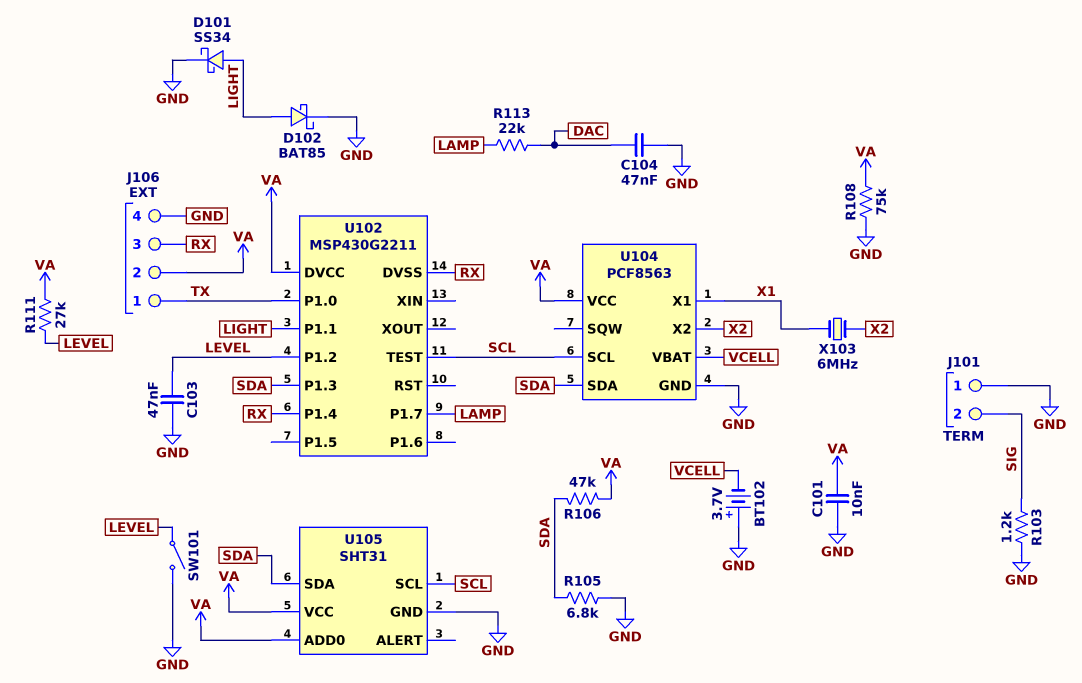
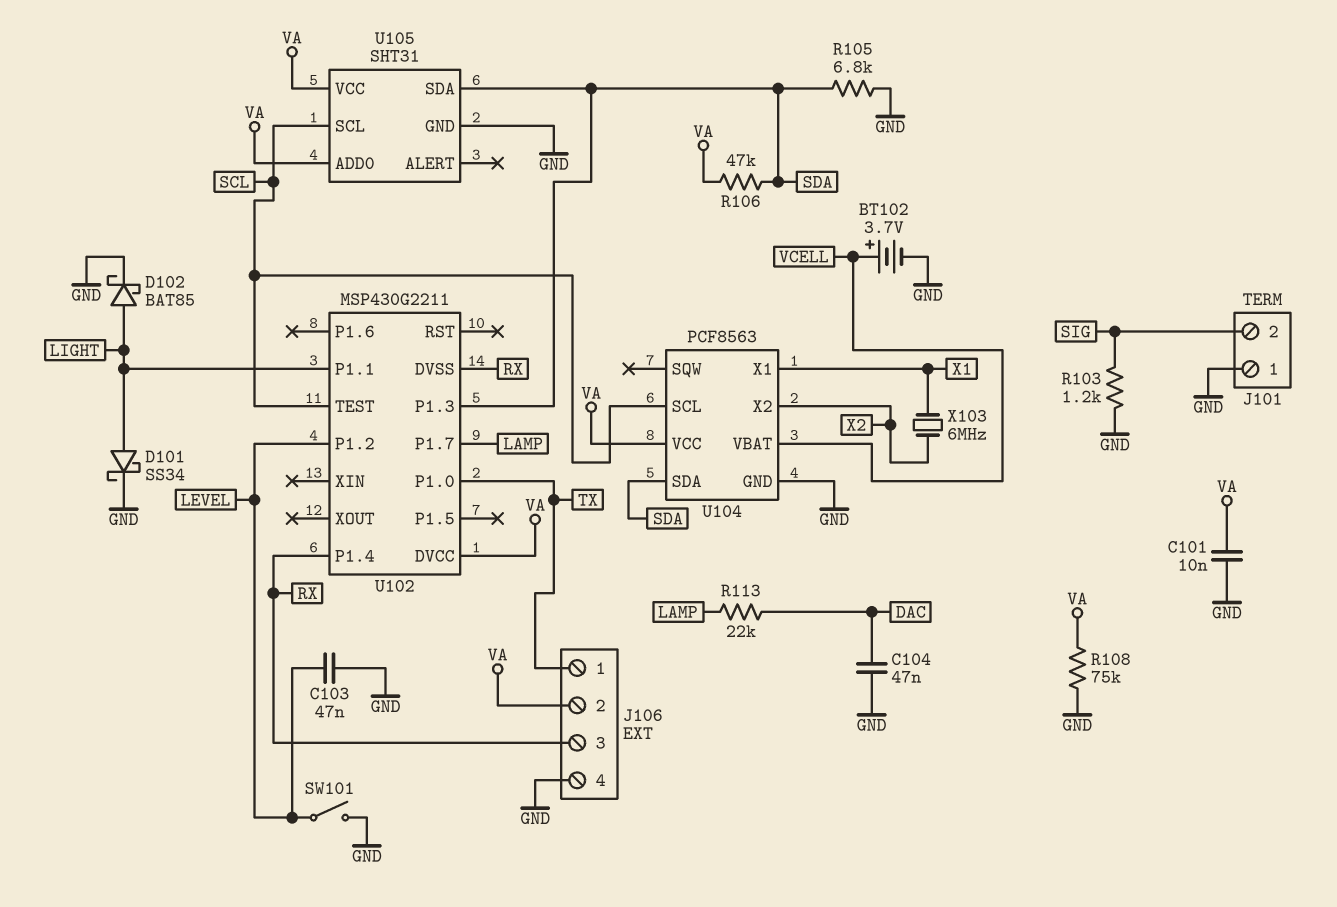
BT102: 3.7V (plus GND, minus VCELL) -> 3.7V (plus VCELL, minus GND)
R111: 27k (LEVEL, VA) -> none

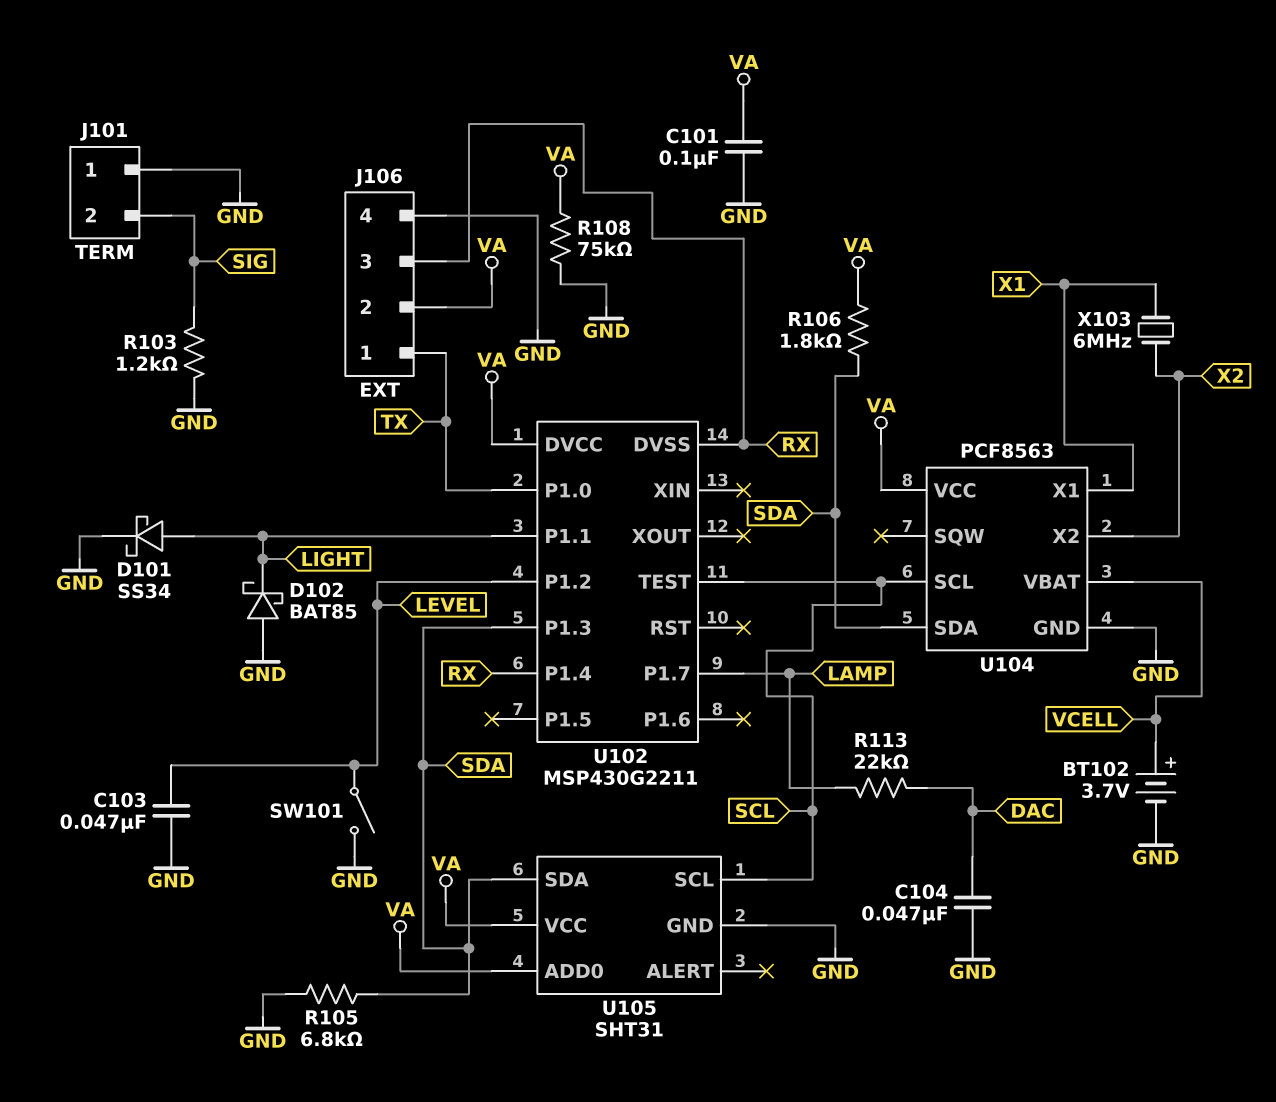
C101: 10nF (GND, VA) -> 100nF (GND, VA)
D102: schottky BAT85 (A LIGHT, K GND) -> schottky BAT85 (A GND, K LIGHT)
R106: 47k (SDA, VA) -> 1.8k (SDA, VA)

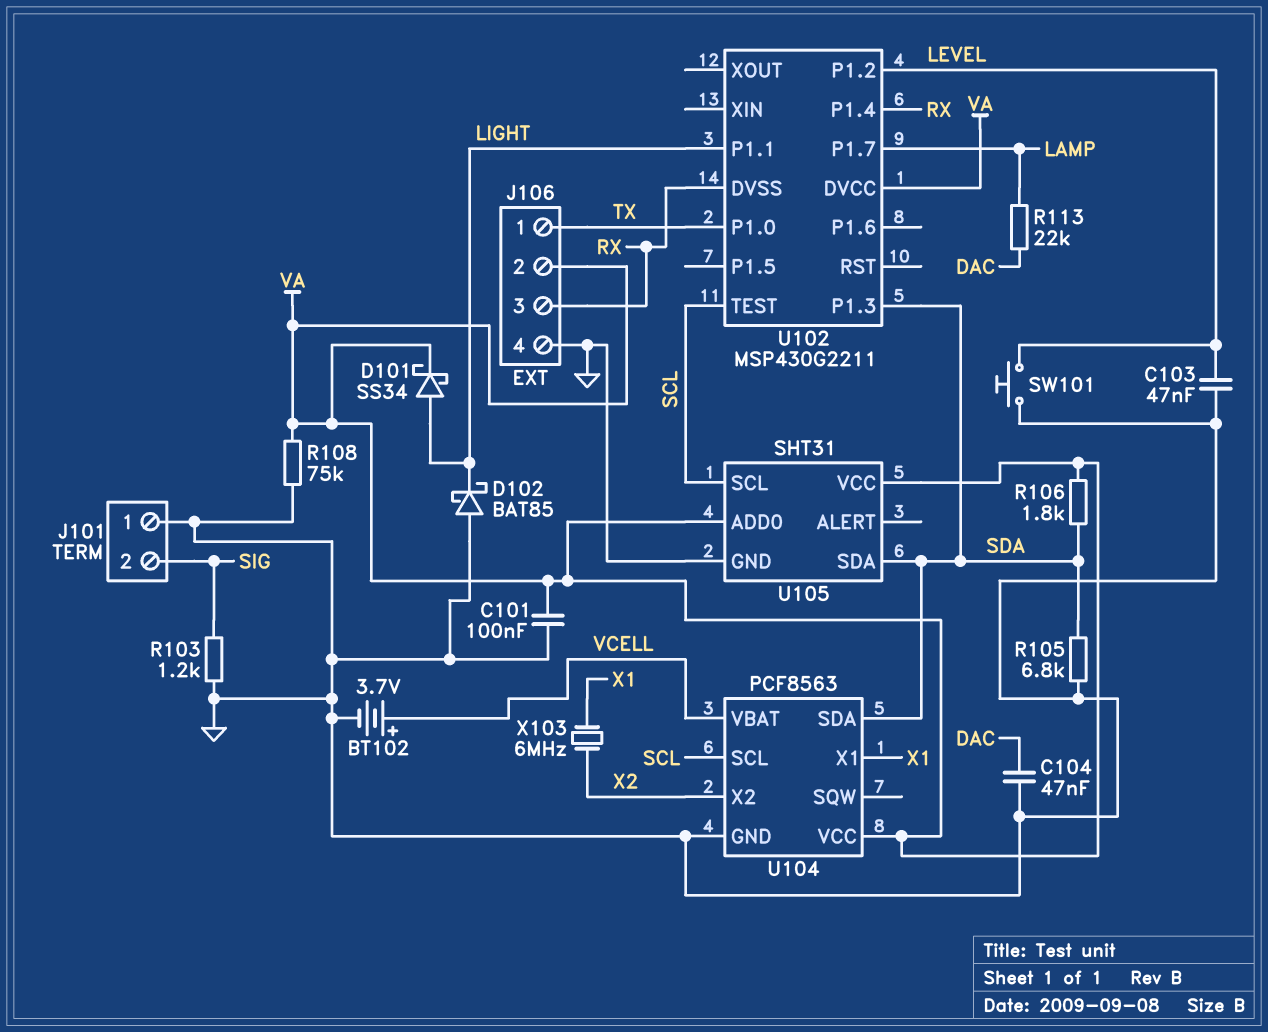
D101: schottky SS34 (A LIGHT, K GND) -> schottky SS34 (A LIGHT, K VA)
SW101: switch (GND, LEVEL) -> button (GND, LEVEL)

